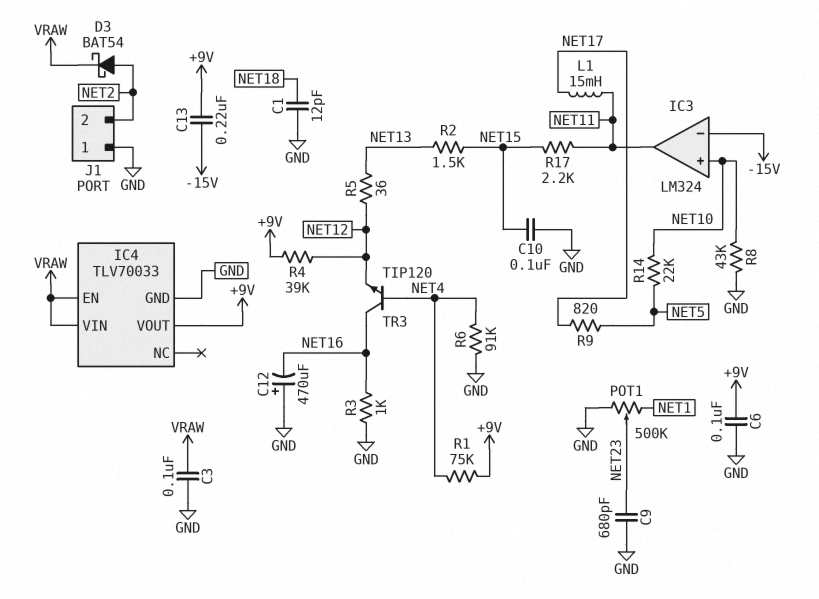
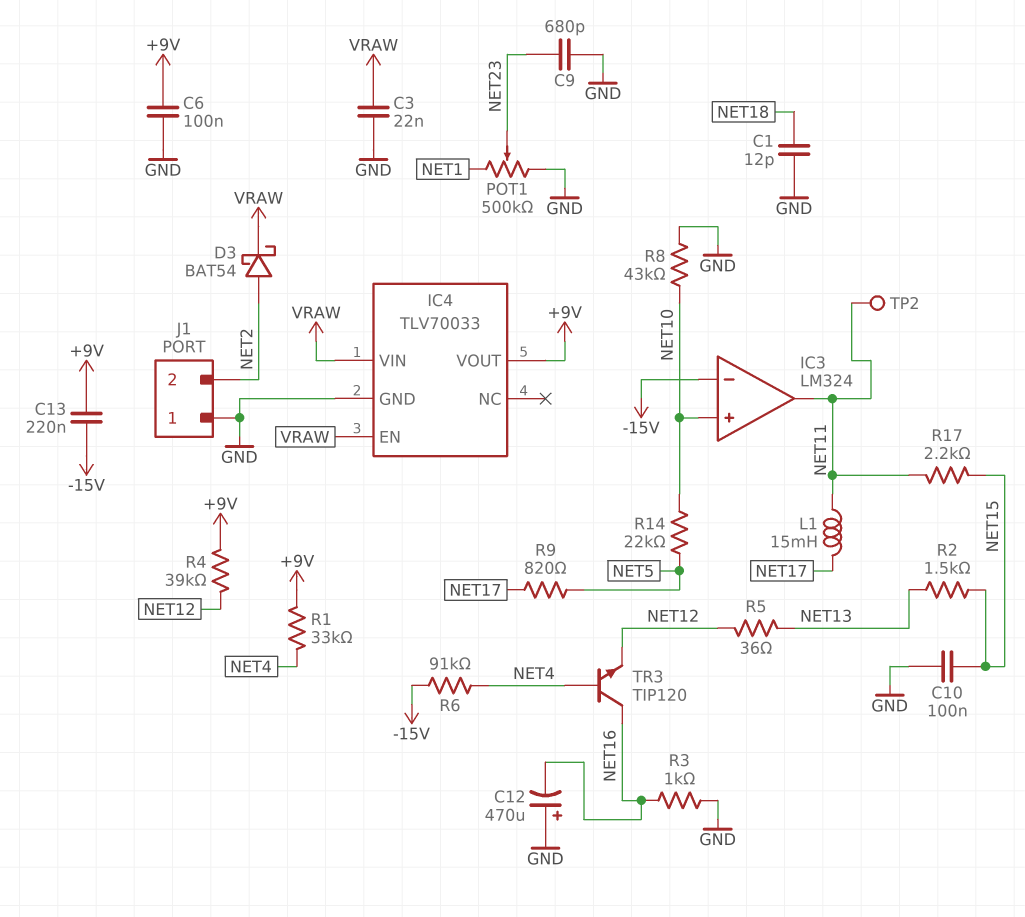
C3: 100nF (GND, VRAW) -> 22nF (GND, VRAW)
R1: 75k (+9V, NET4) -> 33k (+9V, NET4)
R6: 91k (GND, NET4) -> 91k (-15V, NET4)
TP2: none -> test point (NET11)

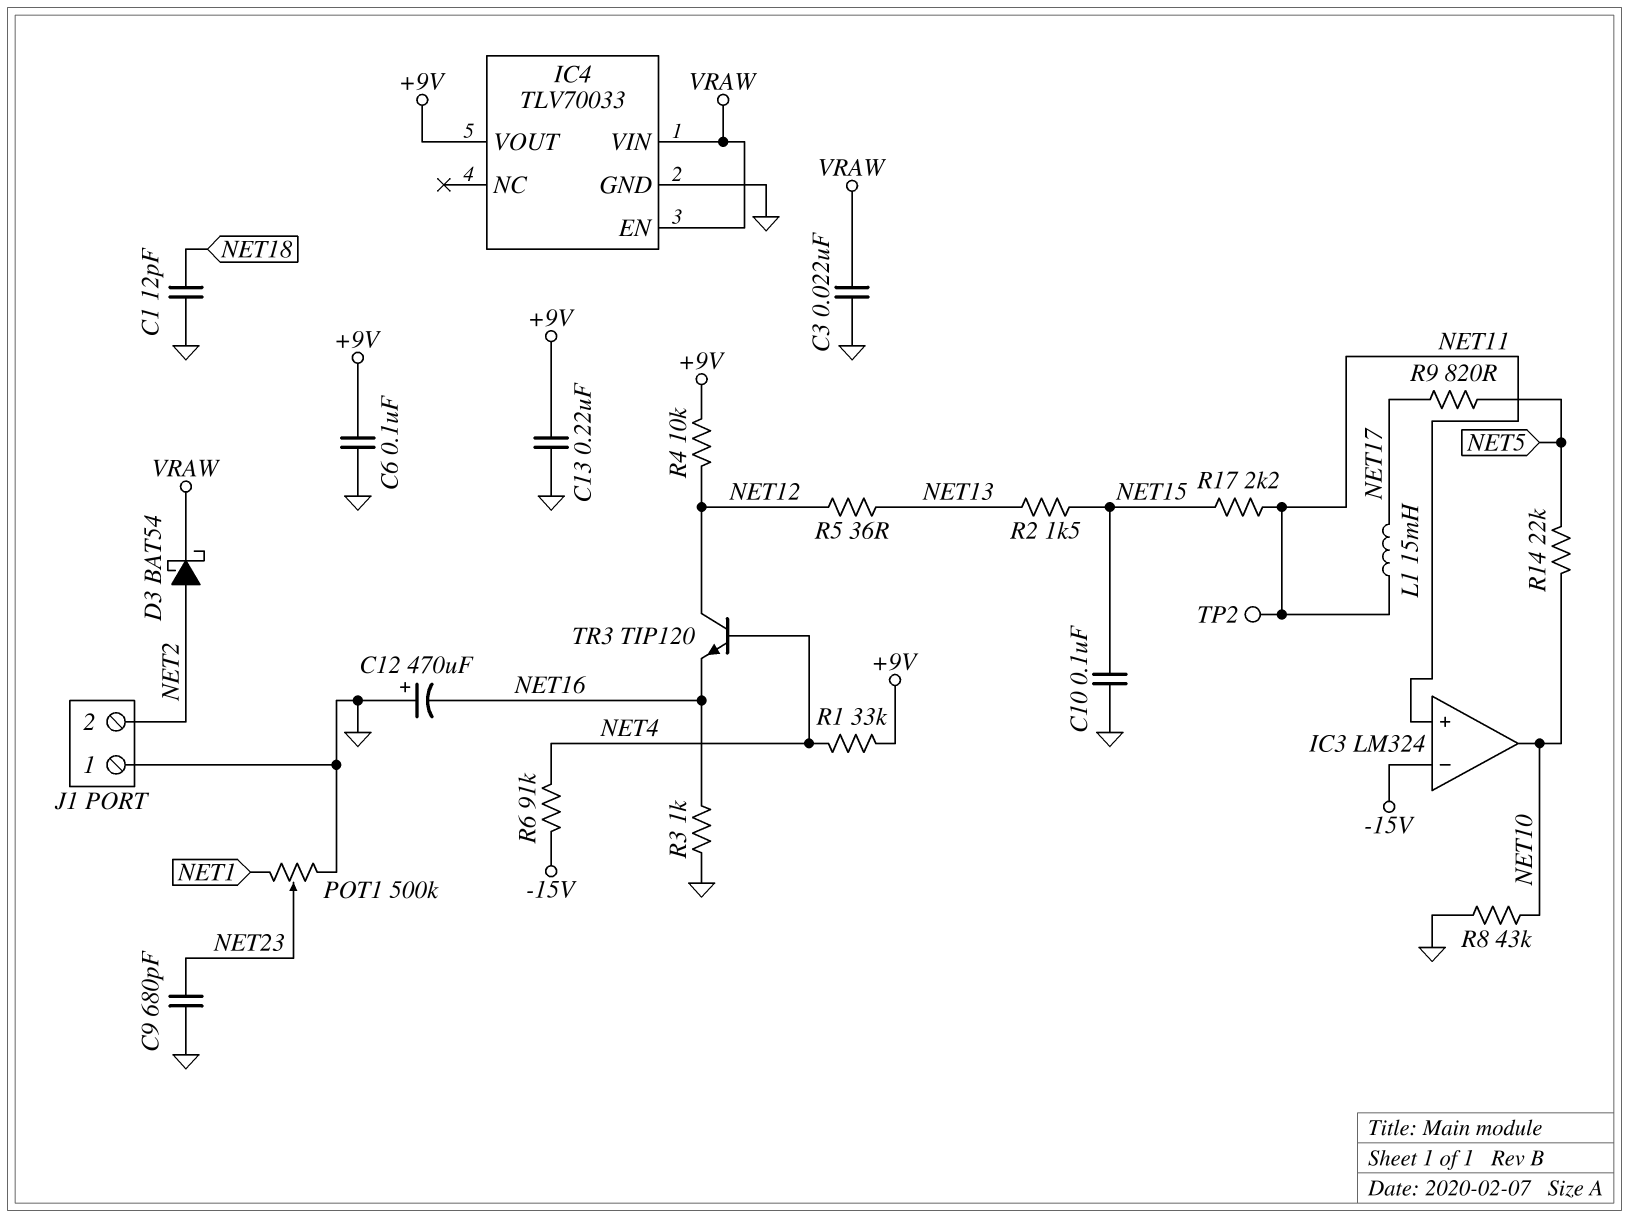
C13: 220nF (+9V, -15V) -> 220nF (+9V, GND)
IC3 pin in+: NET10 -> NET11
IC3 pin out: NET11 -> NET10
R4: 39k (+9V, NET12) -> 10k (+9V, NET12)
TR3: NPN TIP120 (B NET4, C NET16, E NET12) -> NPN TIP120 (B NET4, C NET12, E NET16)

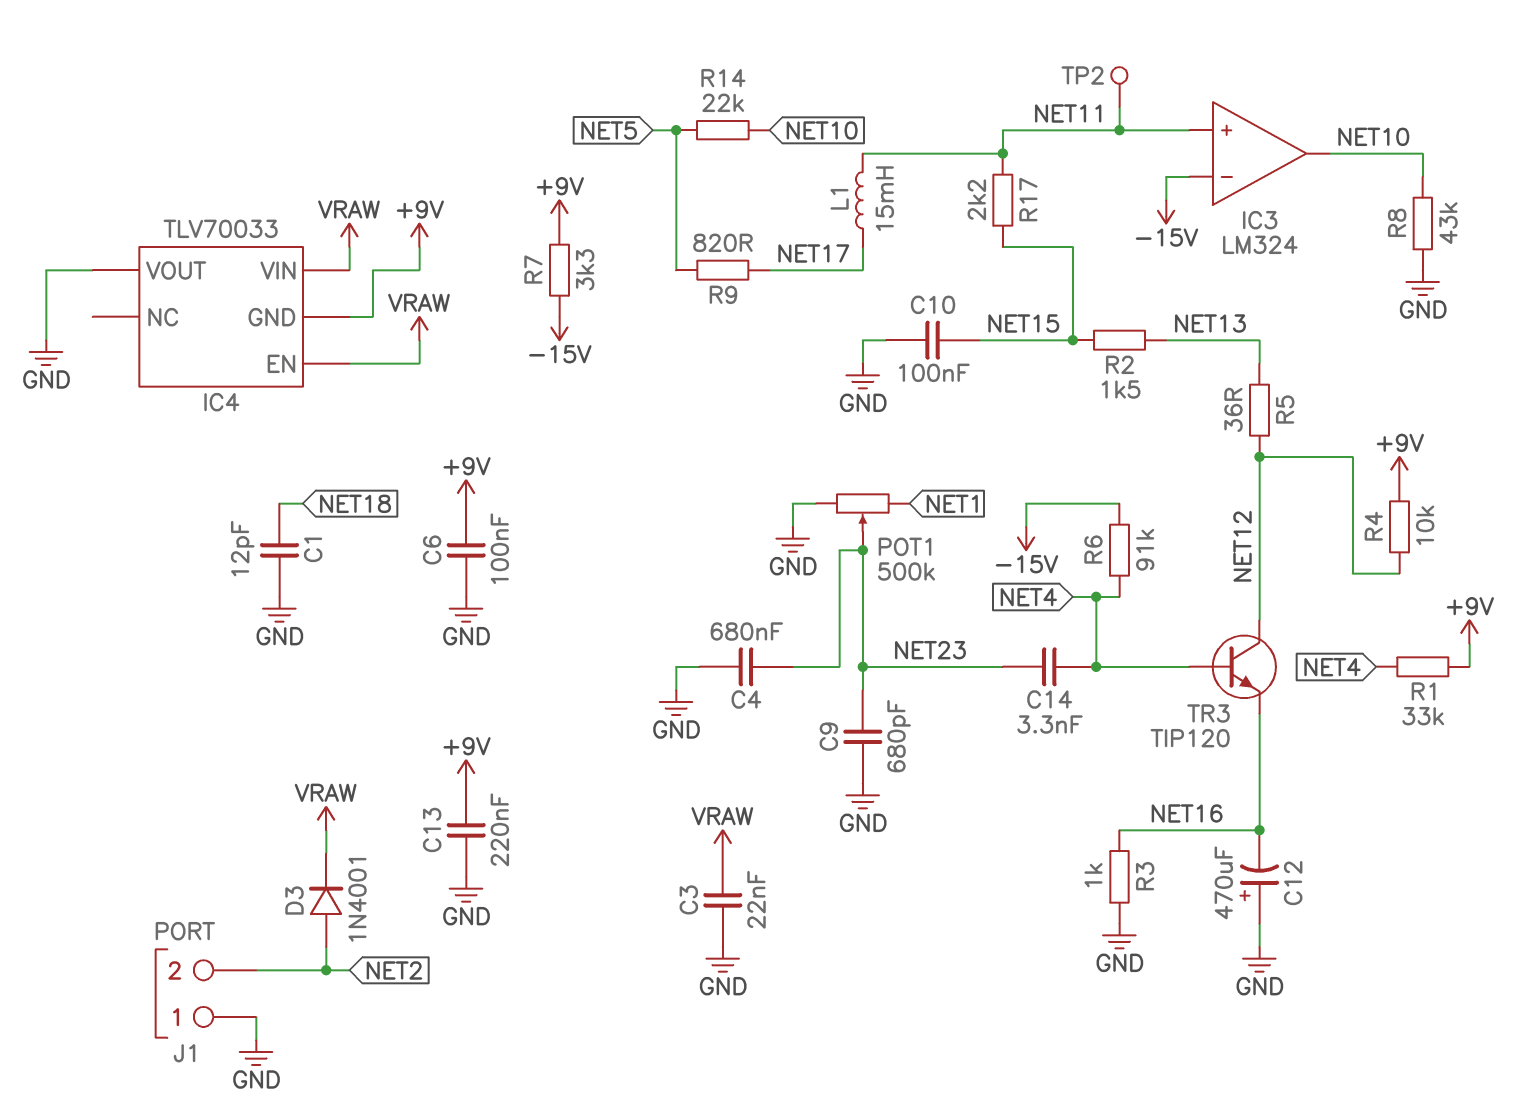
C4: none -> 680nF (GND, NET23)
C14: none -> 3.3nF (NET4, NET23)
D3: schottky BAT54 (A NET2, K VRAW) -> diode 1N4001 (A NET2, K VRAW)
IC4 pin GND: GND -> +9V
IC4 pin VOUT: +9V -> GND
R7: none -> 3.3k (+9V, -15V)

